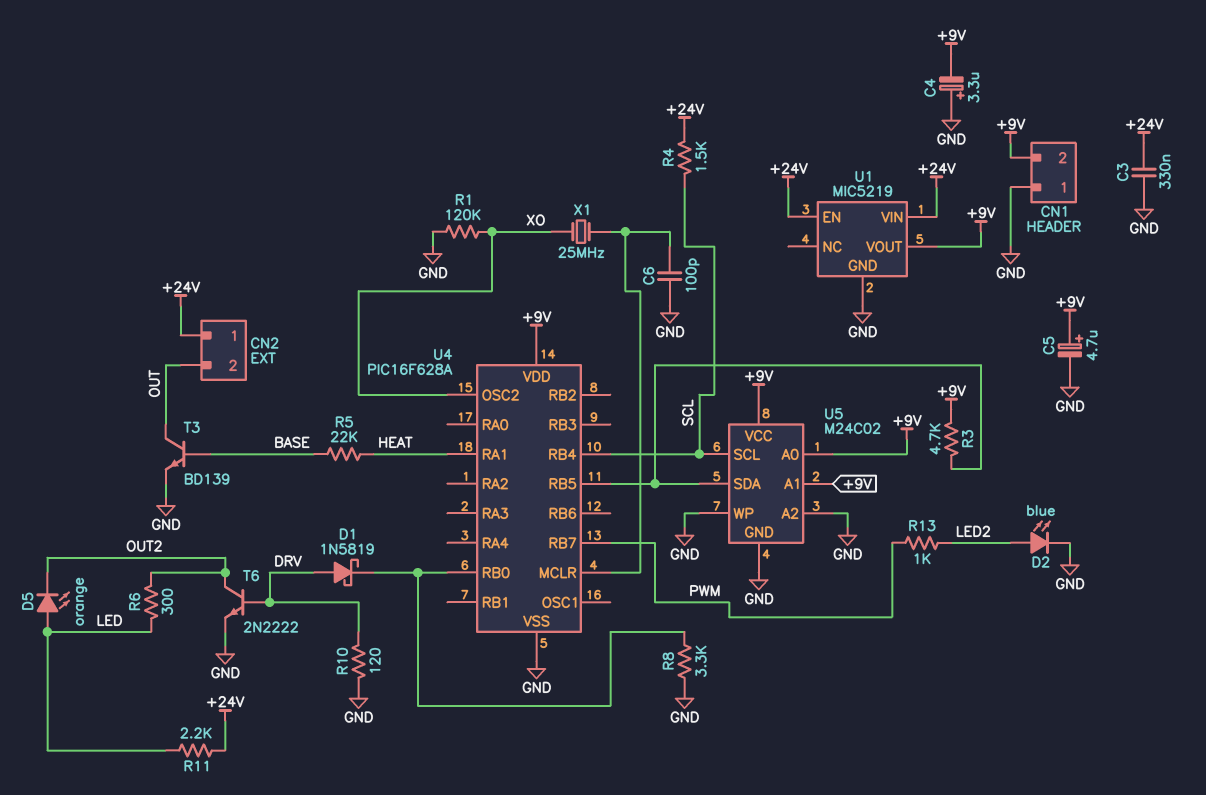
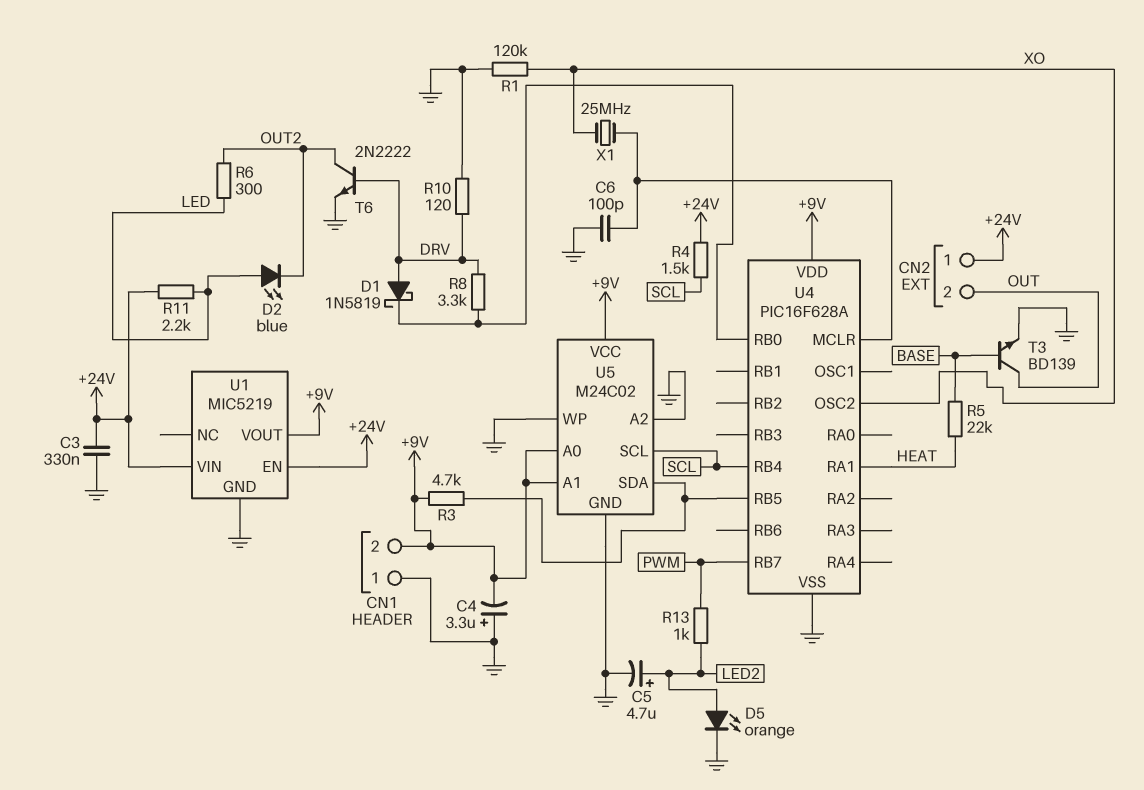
C5: 4.7uF (plus +9V, minus GND) -> 4.7uF (plus LED2, minus GND)
D2: LED blue (A LED2, K GND) -> LED blue (A LED, K OUT2)
D5: LED orange (A LED, K OUT2) -> LED orange (A LED2, K GND)
R8: 3.3k (GND, U4/RB0) -> 3.3k (DRV, U4/RB0)

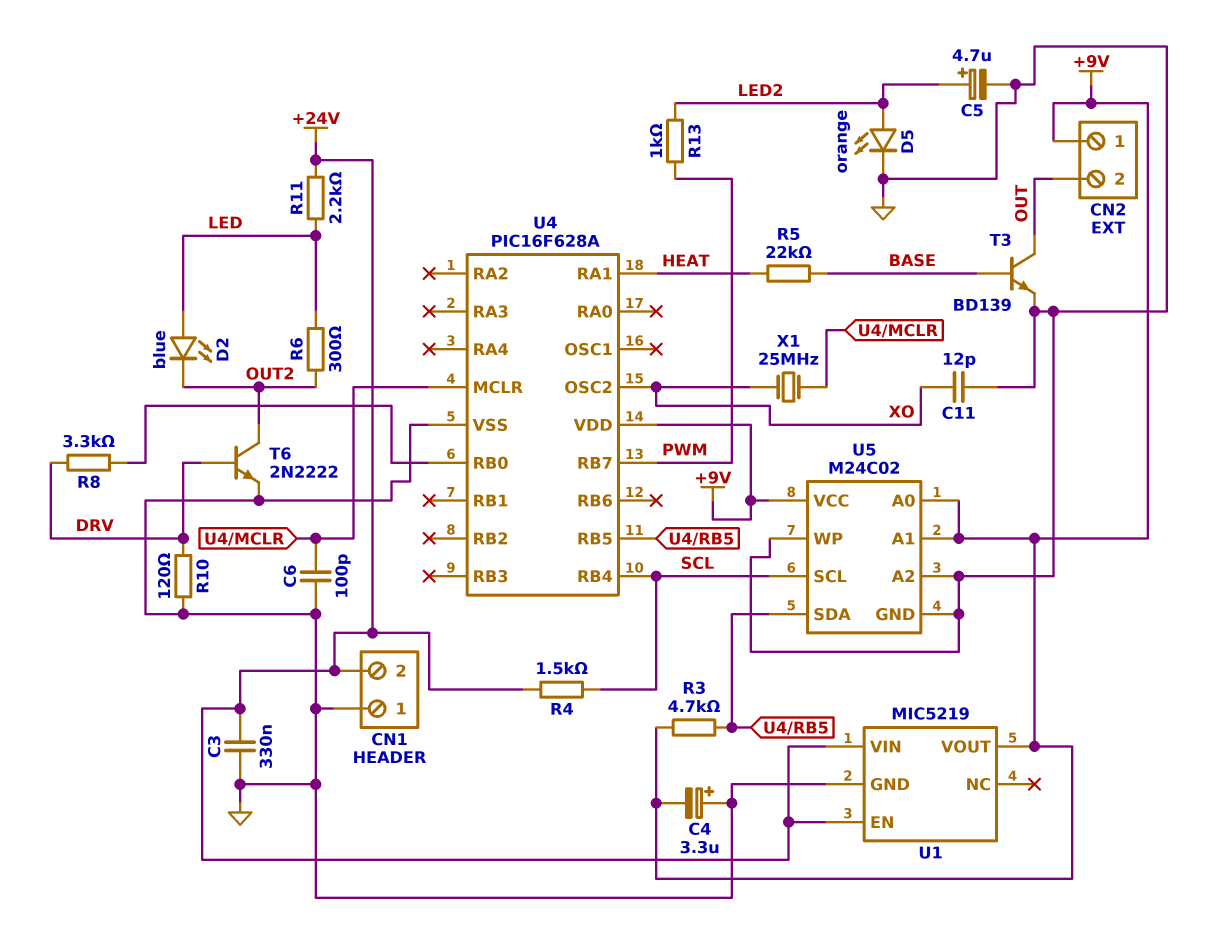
C11: none -> 12pF (GND, XO)
CN1 pin 2: +9V -> +24V
CN2 pin 1: +24V -> +9V
D1: schottky 1N5819 (A DRV, K U4/RB0) -> none
R1: 120k (GND, XO) -> none

